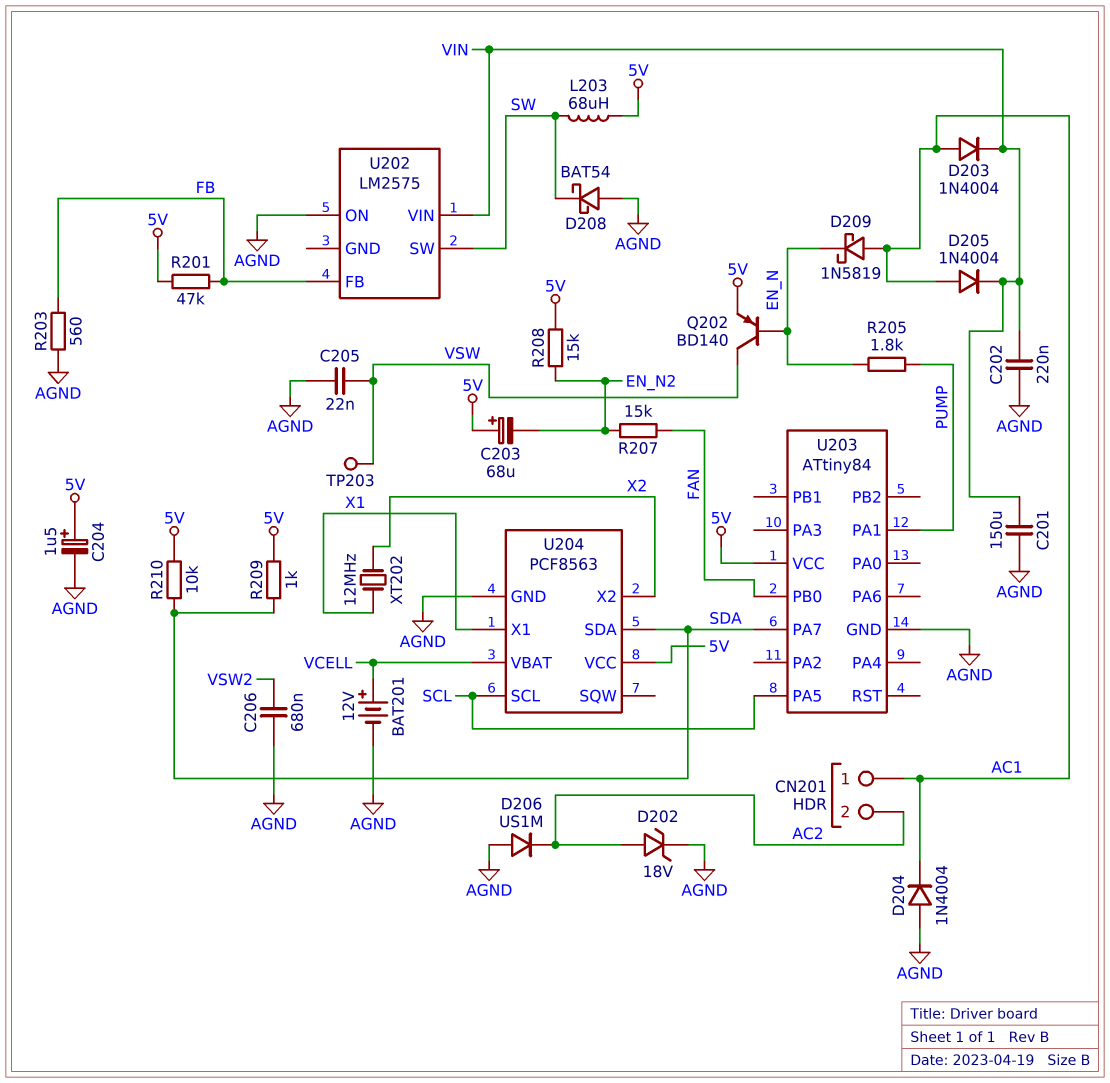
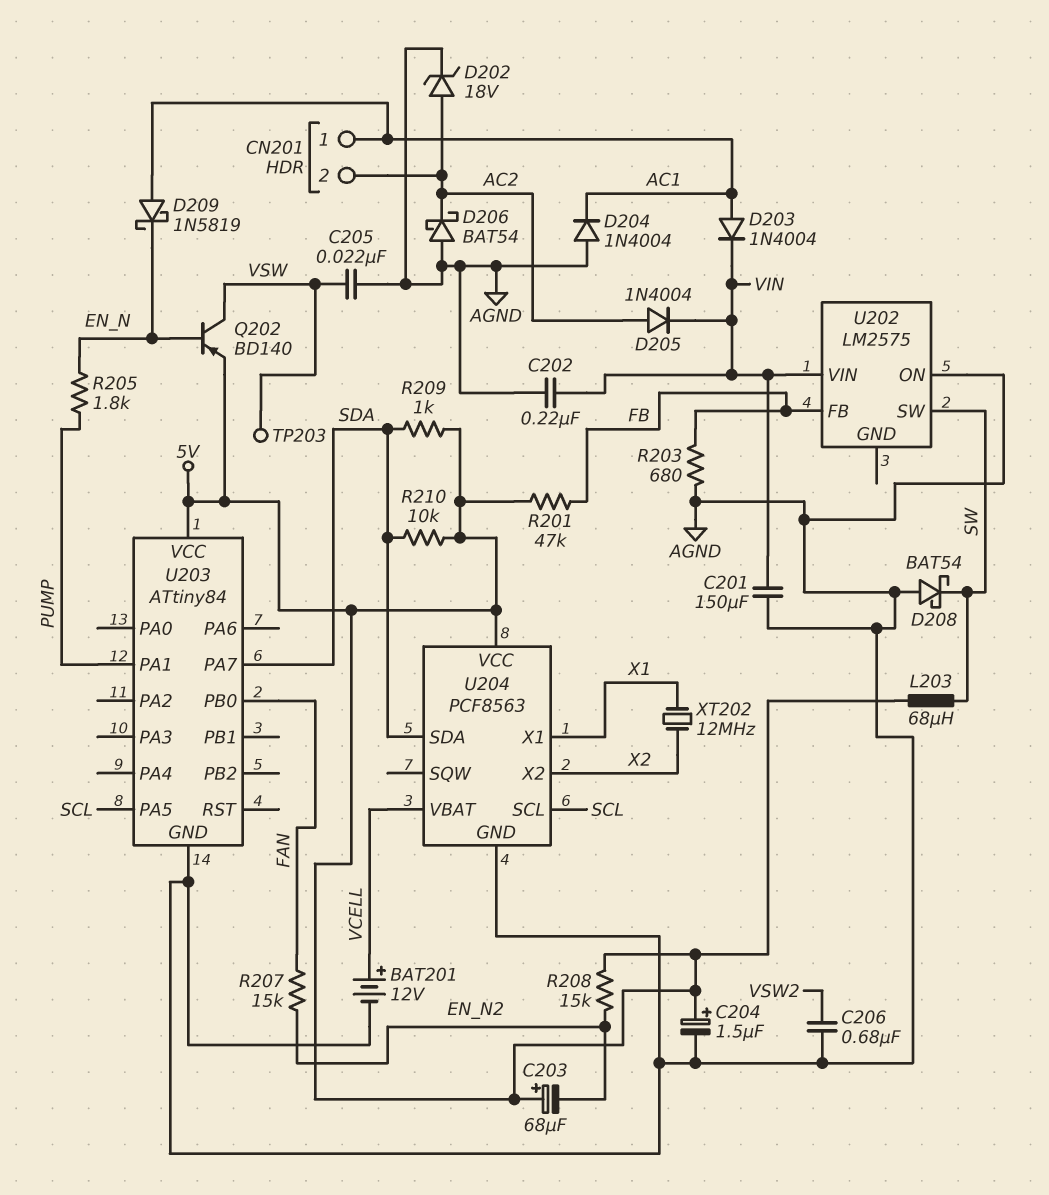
D205: diode 1N4004 (A AC1, K VIN) -> diode 1N4004 (A AC2, K VIN)
D206: diode US1M (A AGND, K AC2) -> schottky BAT54 (A AGND, K AC2)
R203: 560 (AGND, FB) -> 680 (AGND, FB)

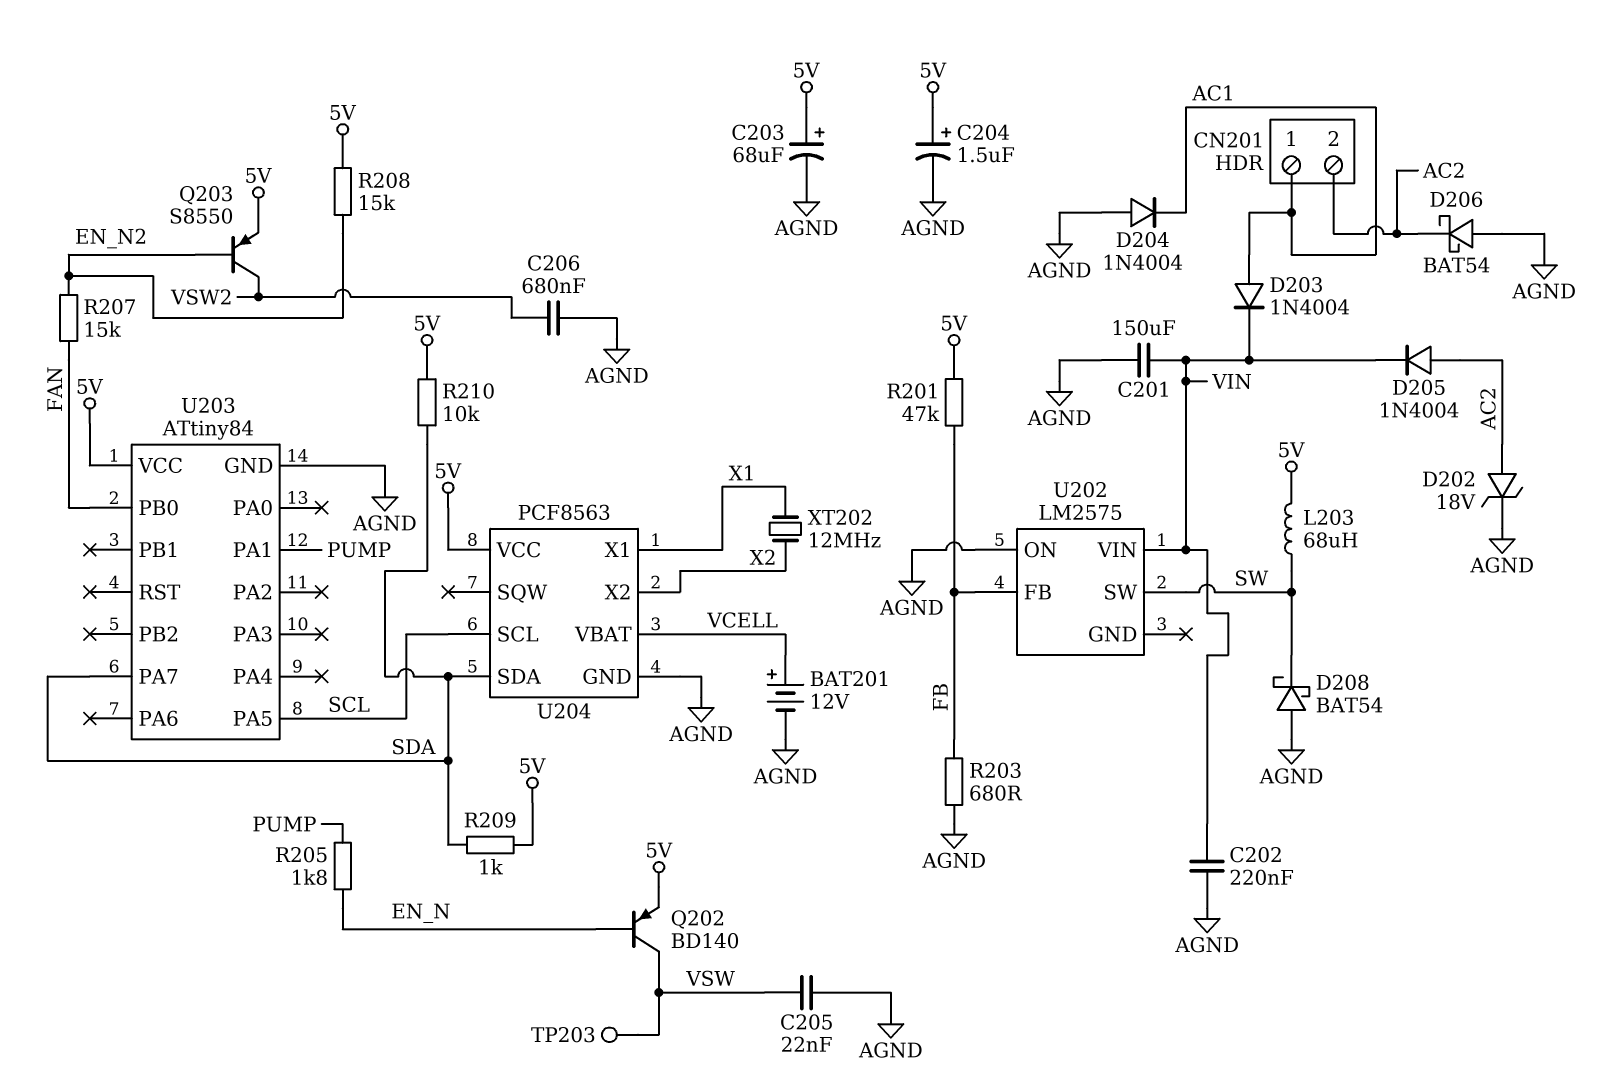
C203: 68uF (plus 5V, minus EN_N2) -> 68uF (plus 5V, minus AGND)
D209: schottky 1N5819 (A AC1, K EN_N) -> none
Q203: none -> PNP S8550 (B EN_N2, C VSW2, E 5V)

